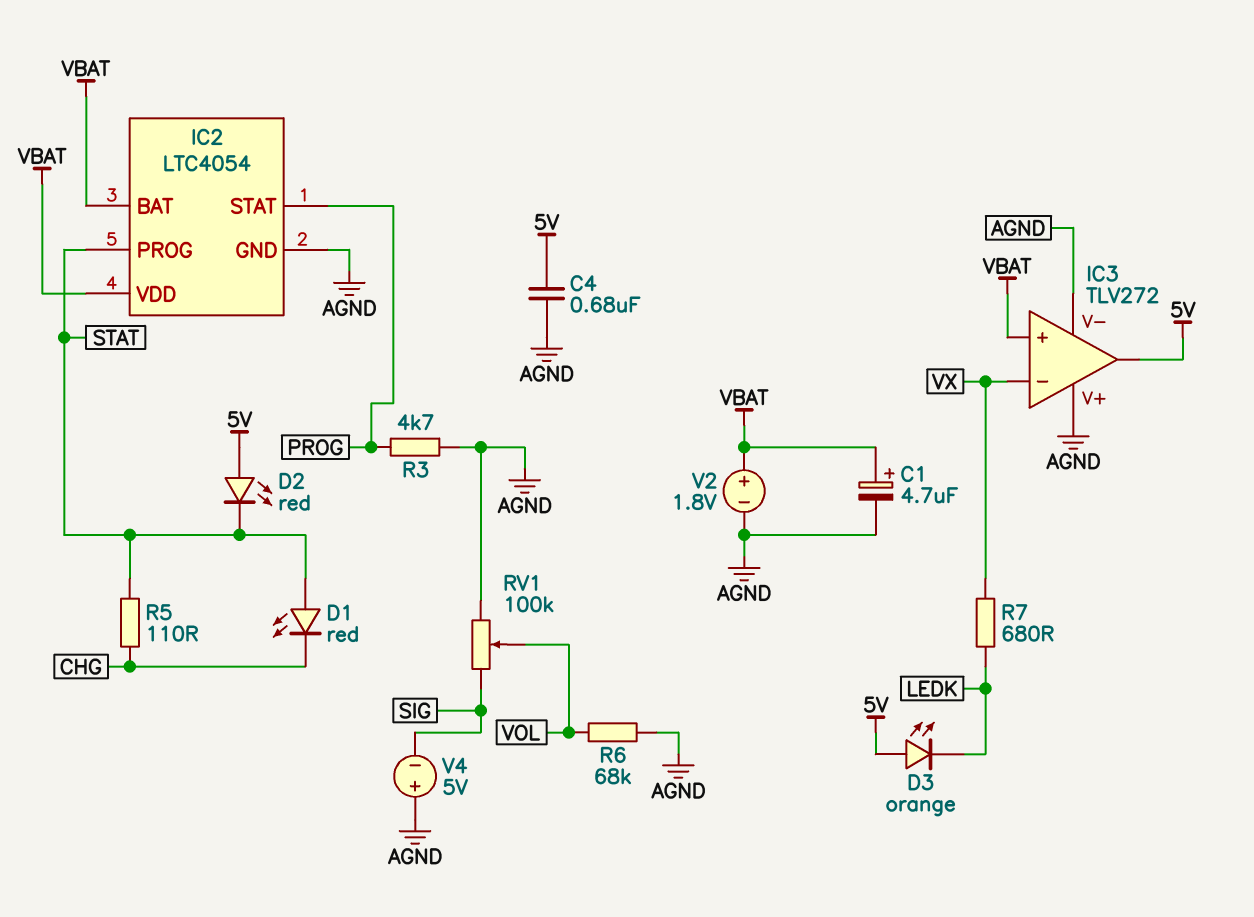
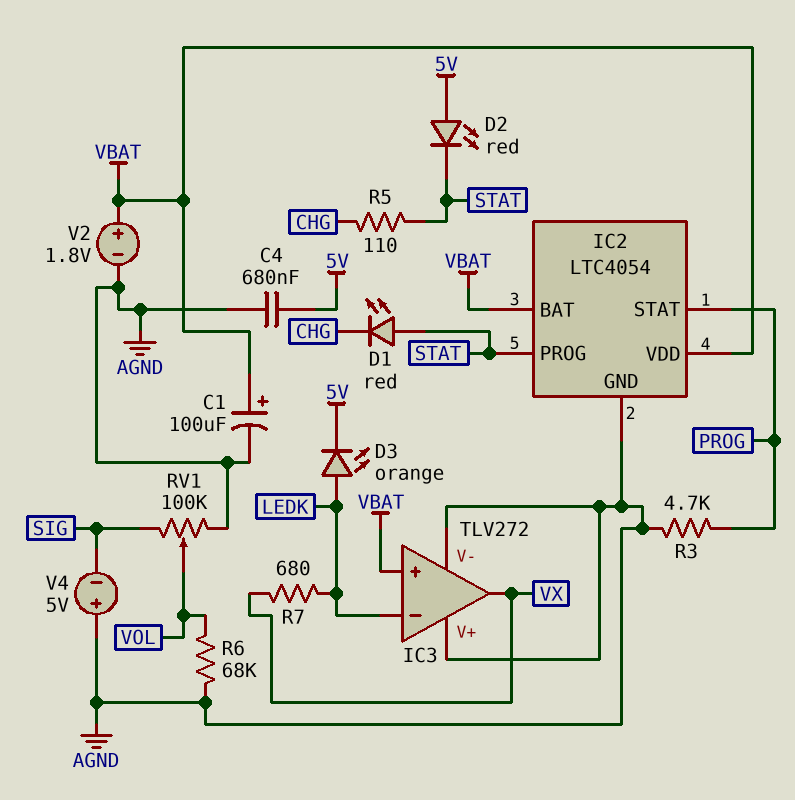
C1: 4.7uF (plus VBAT, minus AGND) -> 100uF (plus VBAT, minus AGND)
D3: LED orange (A 5V, K LEDK) -> LED orange (A LEDK, K 5V)
IC3 pin in-: VX -> LEDK
IC3 pin out: 5V -> VX

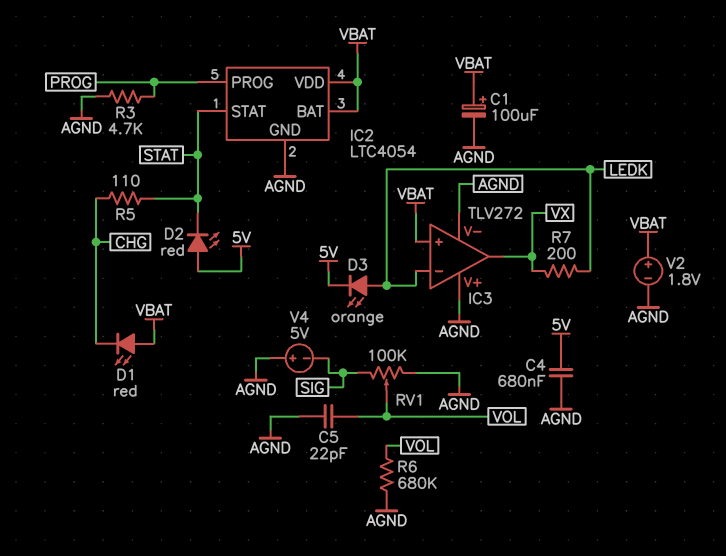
C5: none -> 22pF (AGND, VOL)
D1: LED red (A STAT, K CHG) -> LED red (A VBAT, K CHG)
IC2 pin PROG: STAT -> PROG
IC2 pin STAT: PROG -> STAT
R6: 68k (AGND, VOL) -> 680k (AGND, VOL)
R7: 680 (LEDK, VX) -> 200 (LEDK, VX)

